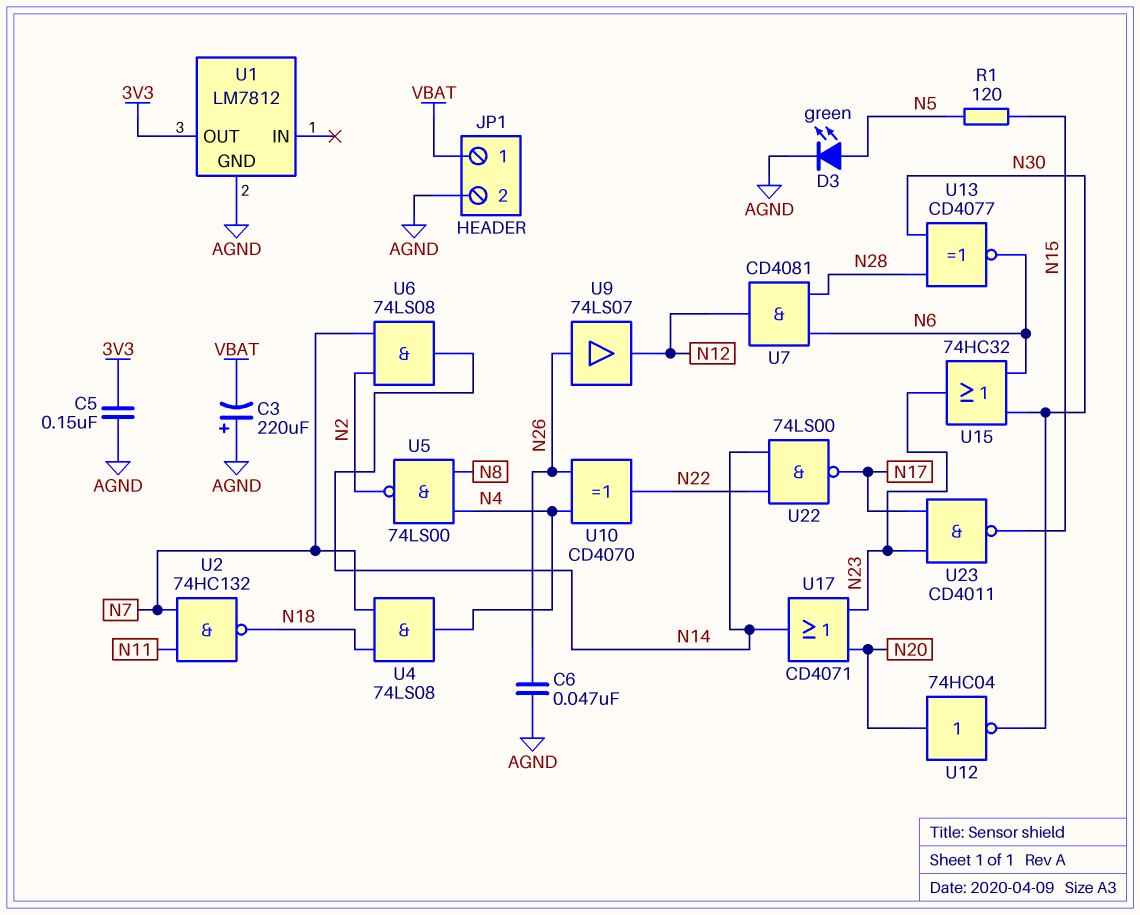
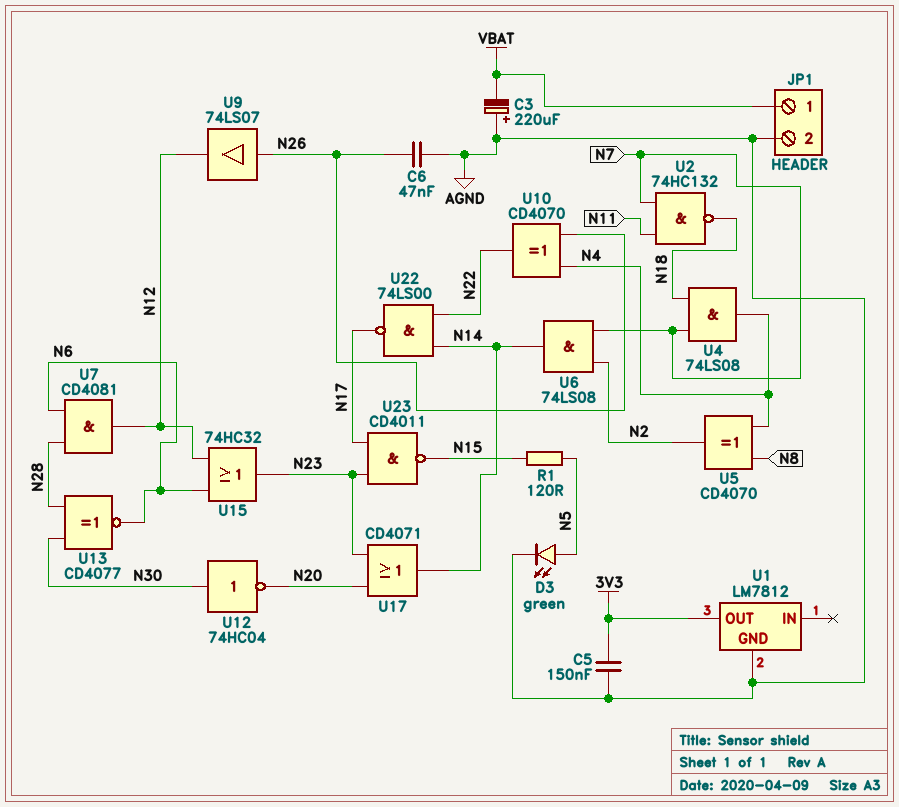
U5: NAND 74LS00 (in N4, in N8, out N2) -> XOR CD4070 (in N4, in N8, out N2)
U12: NOT 74HC04 (in N20, out N30) -> NOT 74HC04 (in N30, out N20)
U15: OR 74HC32 (in N6, in N30, out N23) -> OR 74HC32 (in N6, in N12, out N23)

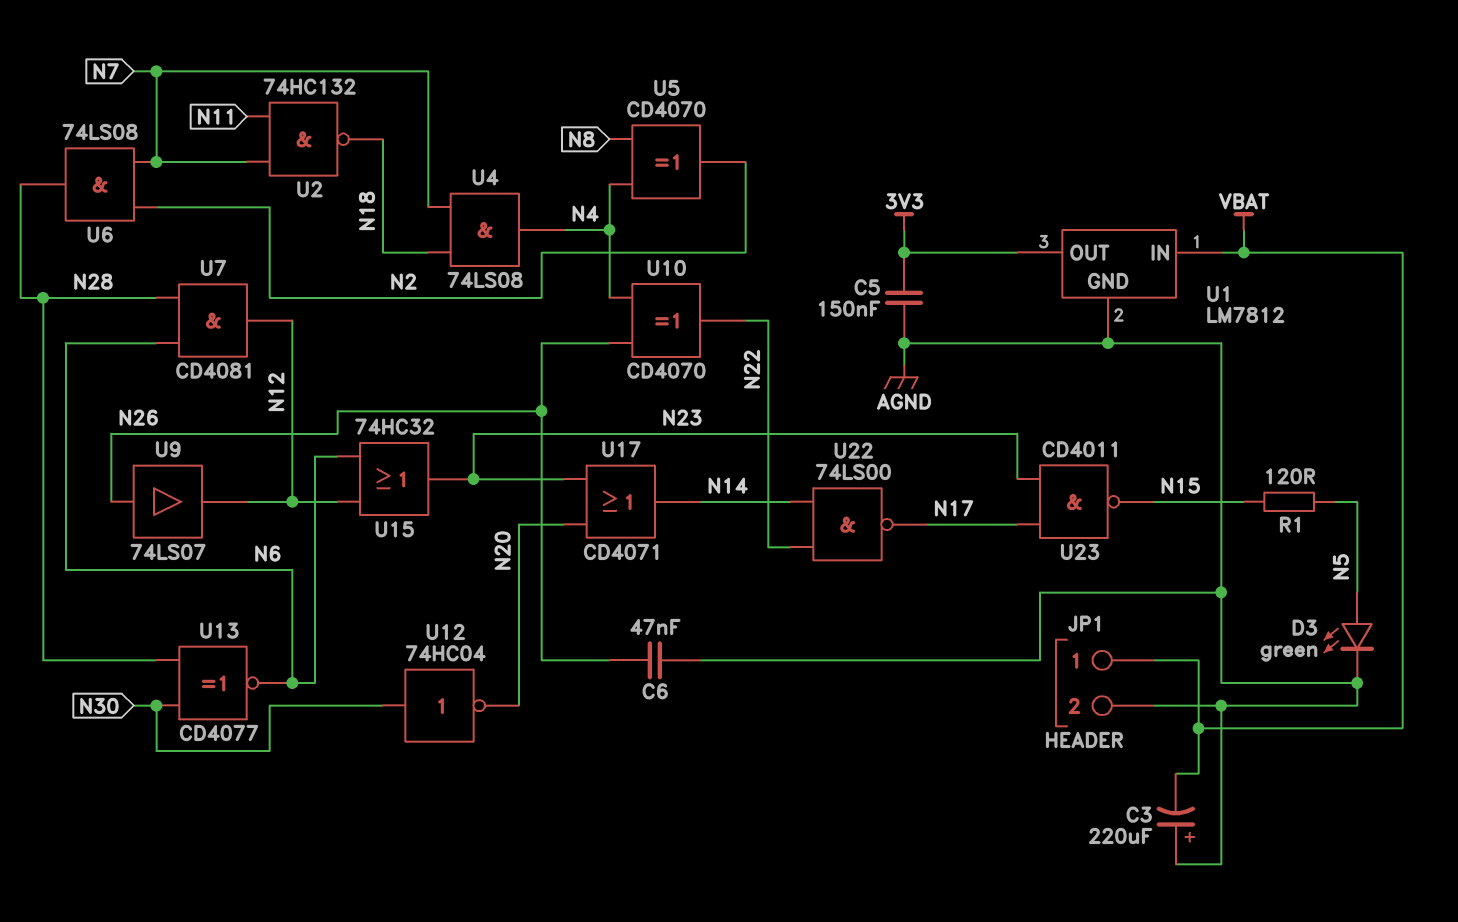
U1 pin IN: none -> VBAT
U6: AND 74LS08 (in N2, in N7, out N14) -> AND 74LS08 (in N2, in N7, out N28)

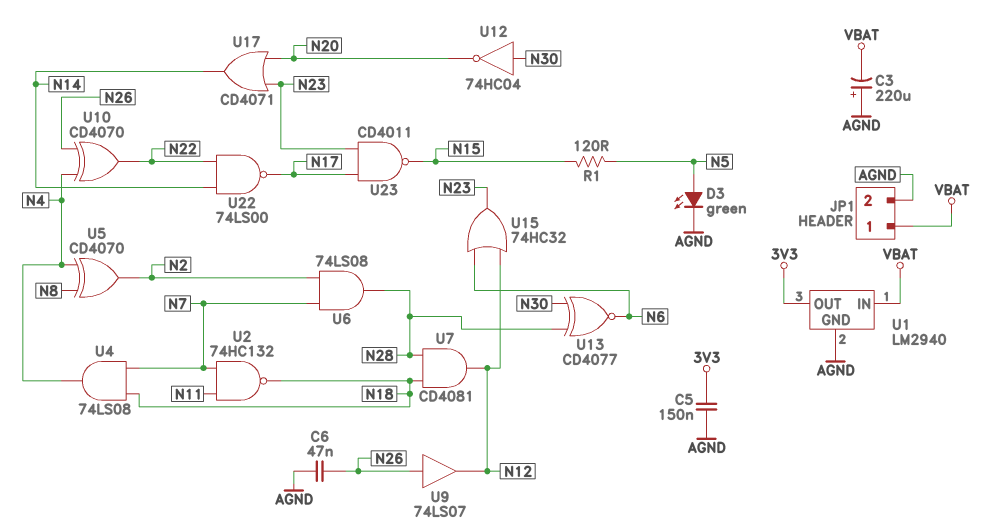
U1: LM7812 -> LM2940
U7: AND CD4081 (in N6, in N28, out N12) -> AND CD4081 (in N18, in N28, out N12)

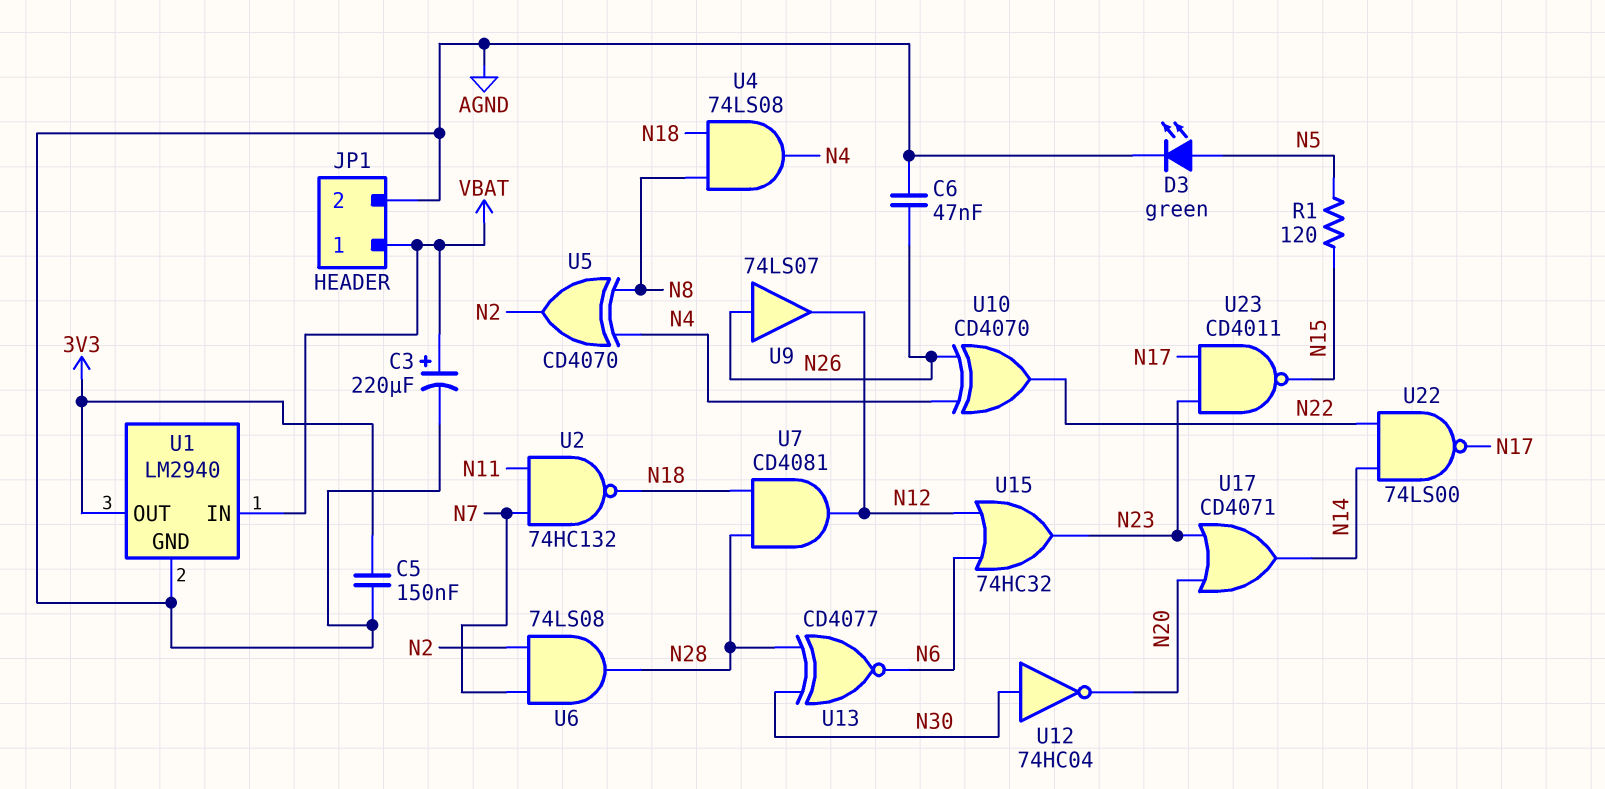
C3: 220uF (plus AGND, minus VBAT) -> 220uF (plus VBAT, minus AGND)
U4: AND 74LS08 (in N7, in N18, out N4) -> AND 74LS08 (in N8, in N18, out N4)

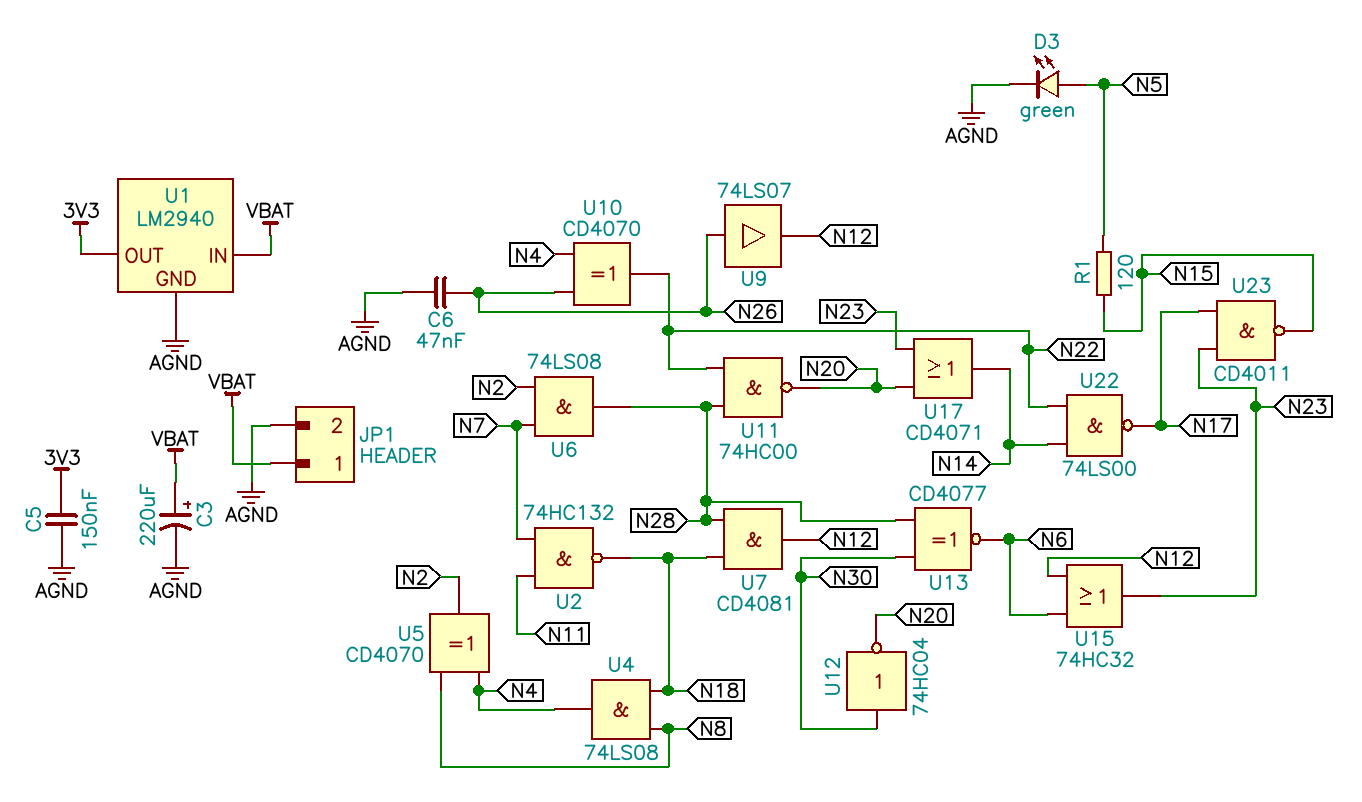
U11: none -> NAND 74HC00 (in N22, in N28, out N20)

